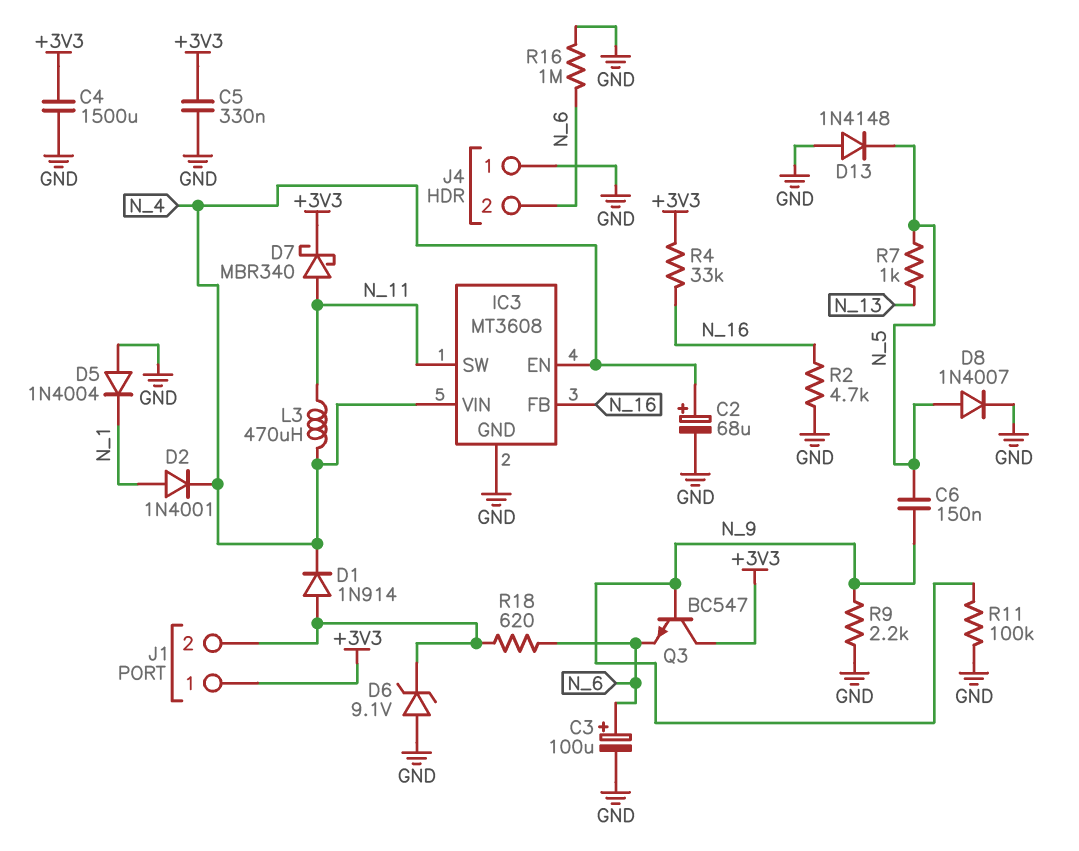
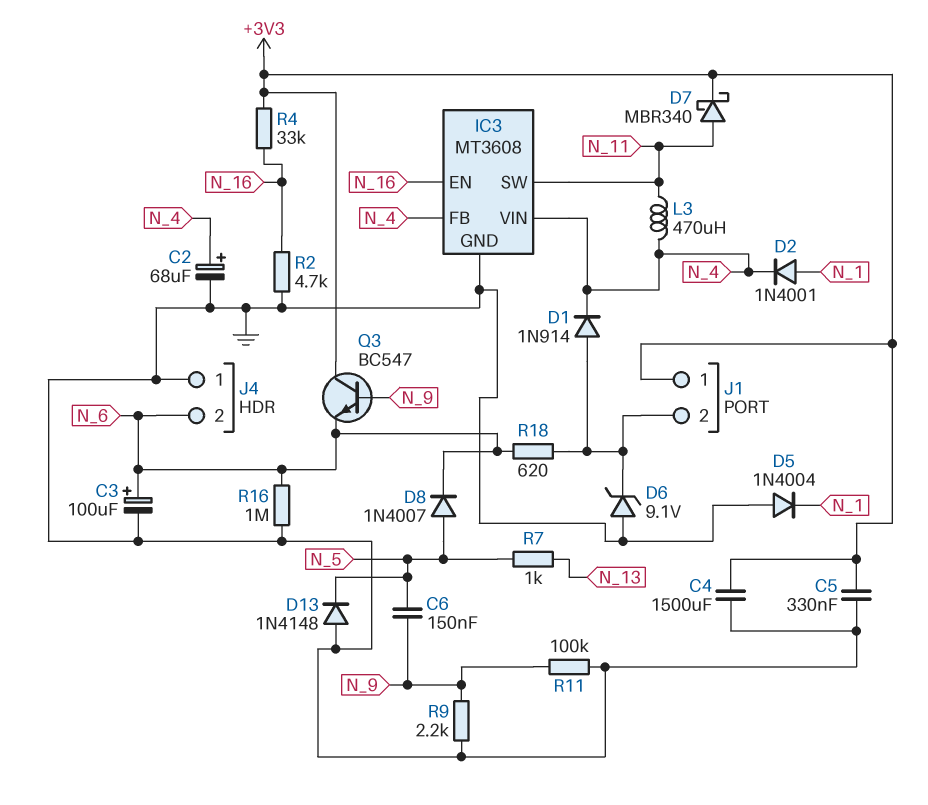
D8: diode 1N4007 (A N_5, K GND) -> diode 1N4007 (A N_5, K N_6)
IC3 pin EN: N_4 -> N_16
IC3 pin FB: N_16 -> N_4

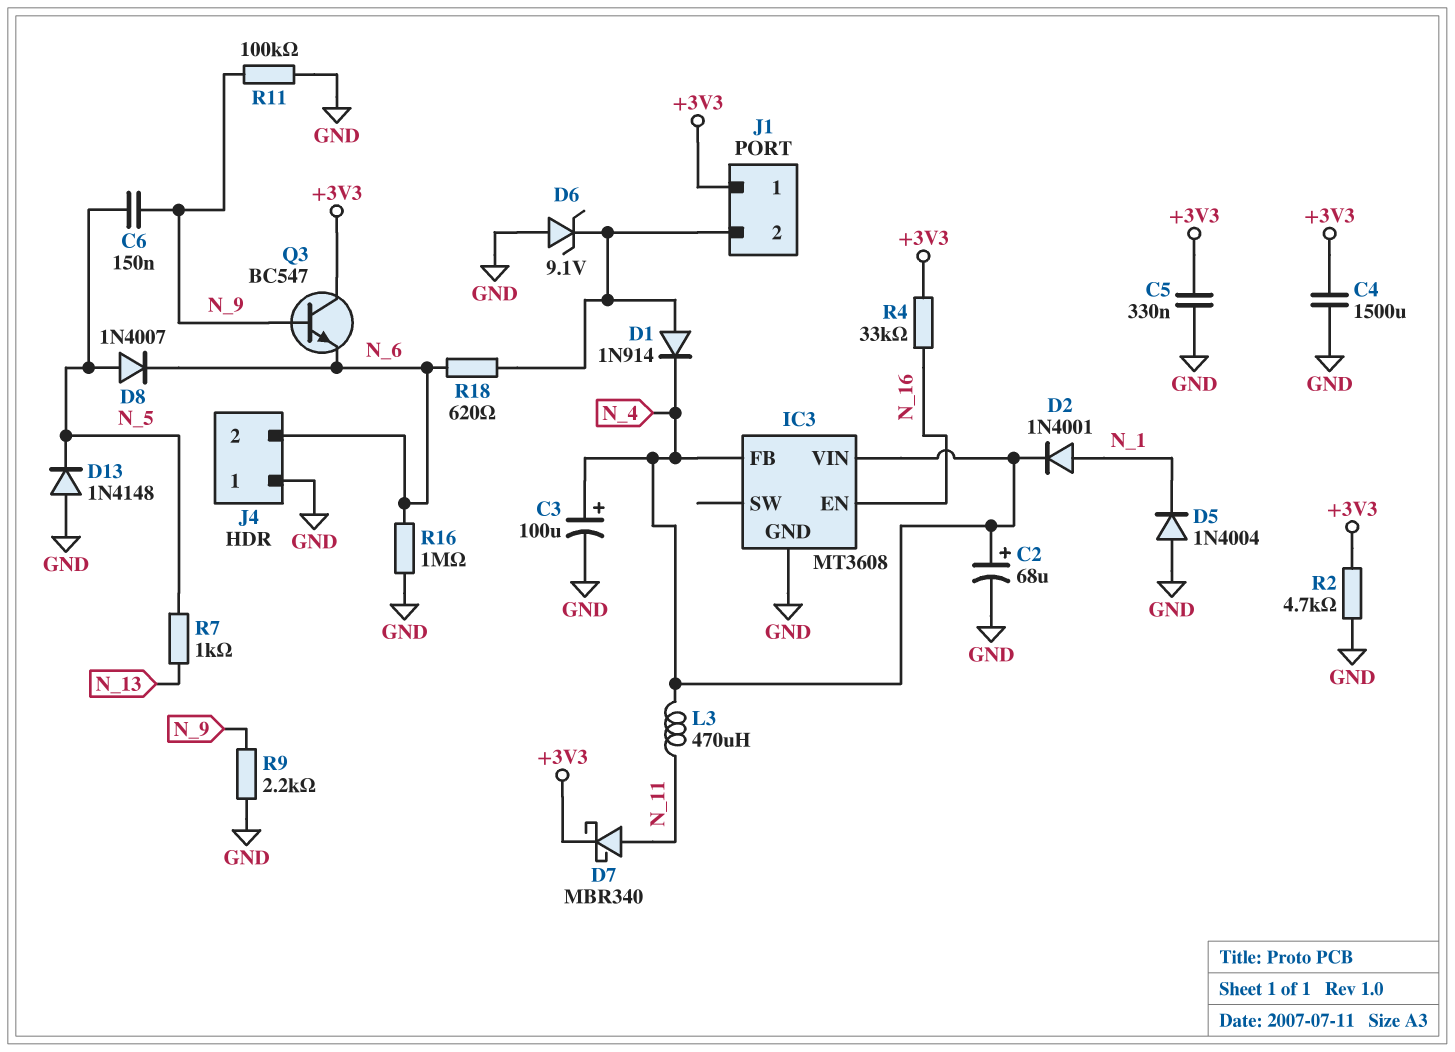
C3: 100uF (plus N_6, minus GND) -> 100uF (plus N_4, minus GND)
IC3 pin SW: N_11 -> none
R2: 4.7k (GND, N_16) -> 4.7k (+3V3, GND)

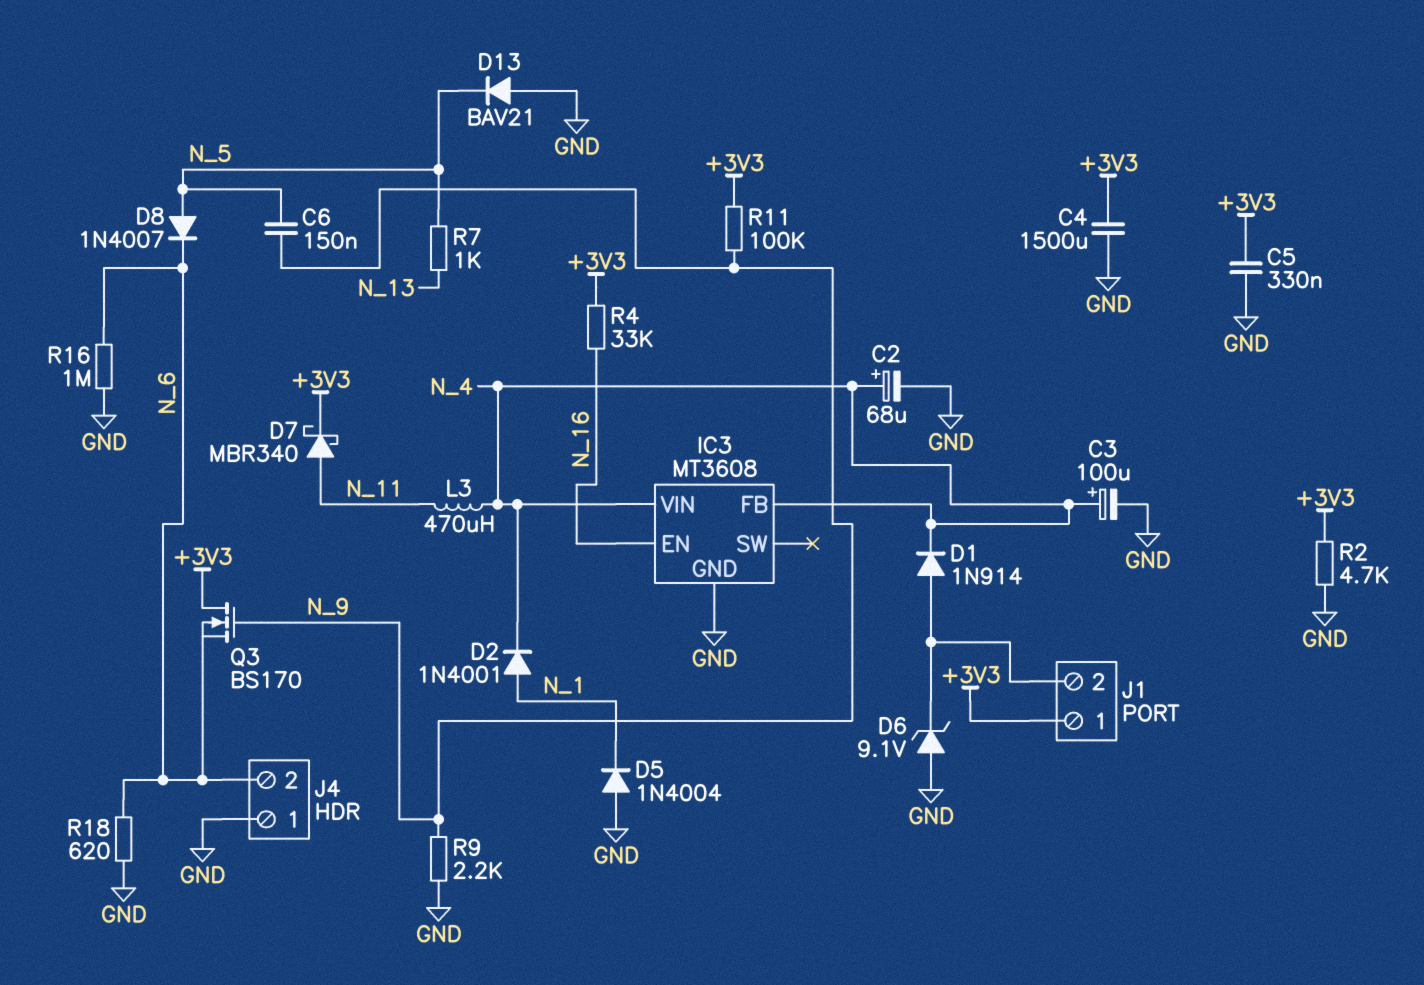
D13: diode 1N4148 (A GND, K N_5) -> diode BAV21 (A GND, K N_5)
Q3: NPN BC547 (B N_9, C +3V3, E N_6) -> NMOS BS170 (G N_9, D +3V3, S N_6)
R11: 100k (GND, N_9) -> 100k (+3V3, N_9)
R18: 620 (J1/2, N_6) -> 620 (GND, N_6)

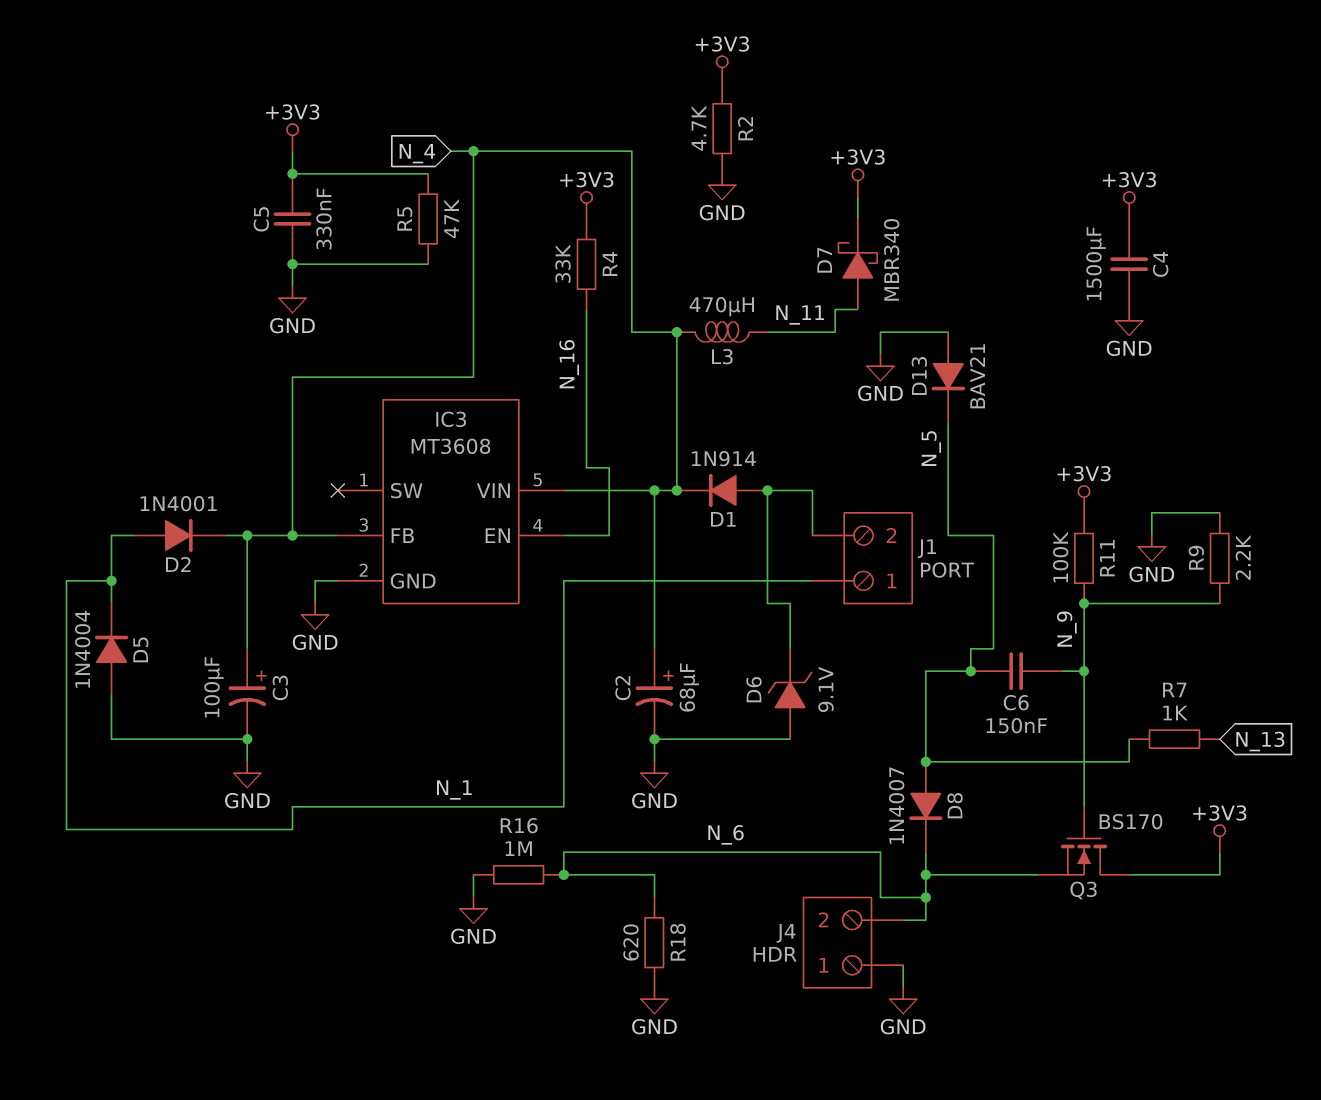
J1 pin 1: +3V3 -> N_1
R5: none -> 47k (+3V3, GND)

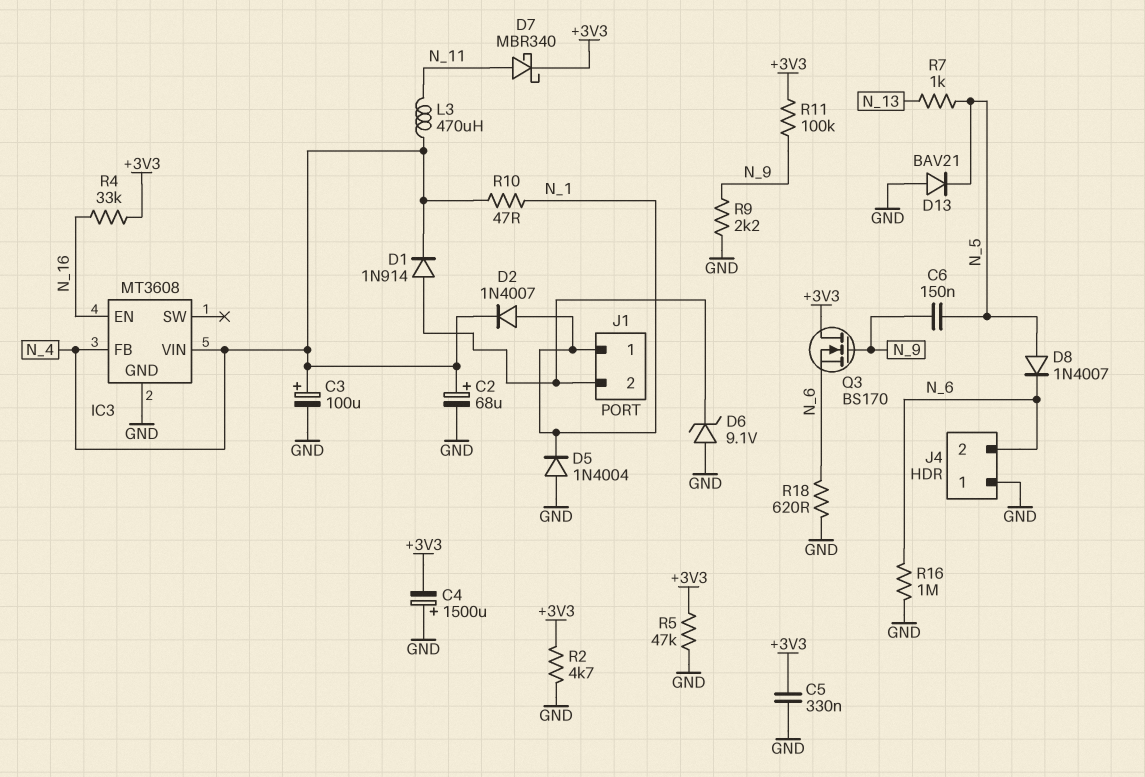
C4: 1500uF (+3V3, GND) -> 1500uF (plus GND, minus +3V3)
D2: diode 1N4001 (A N_1, K N_4) -> diode 1N4007 (A N_1, K N_4)
R10: none -> 47 (N_1, N_4)

